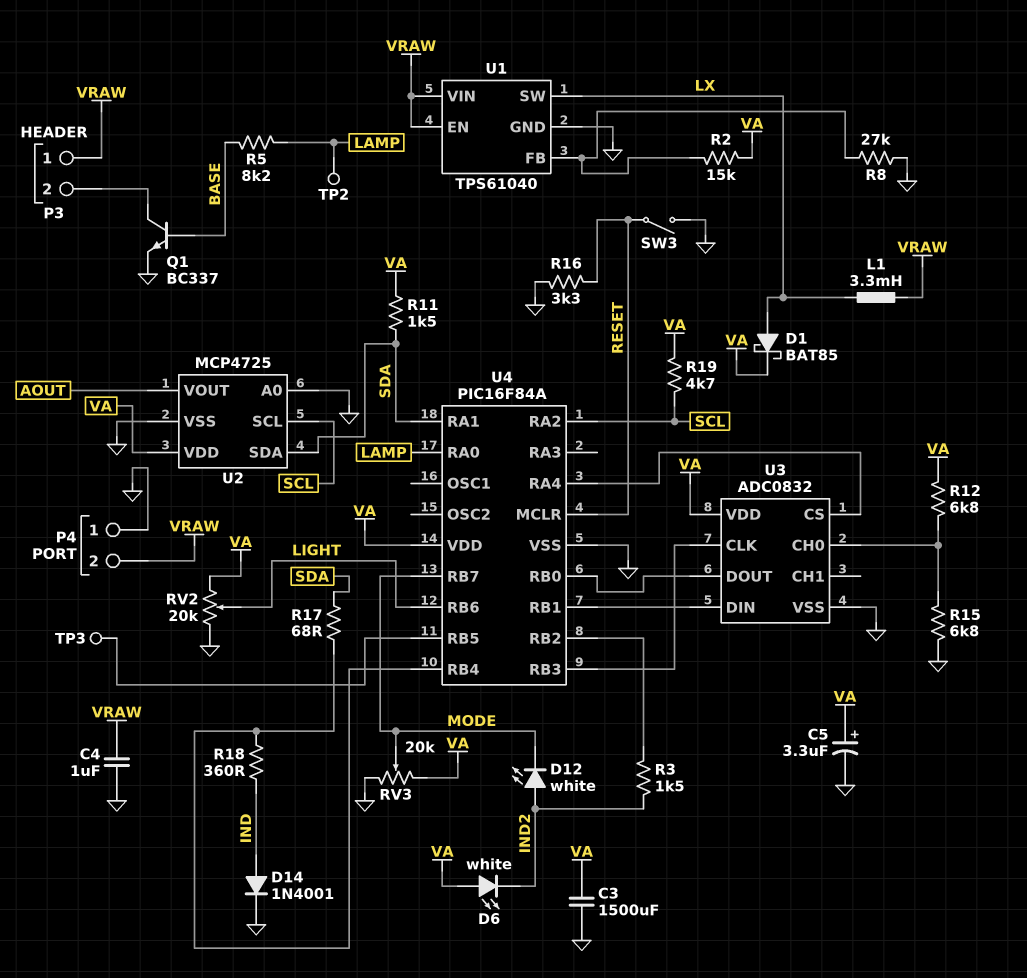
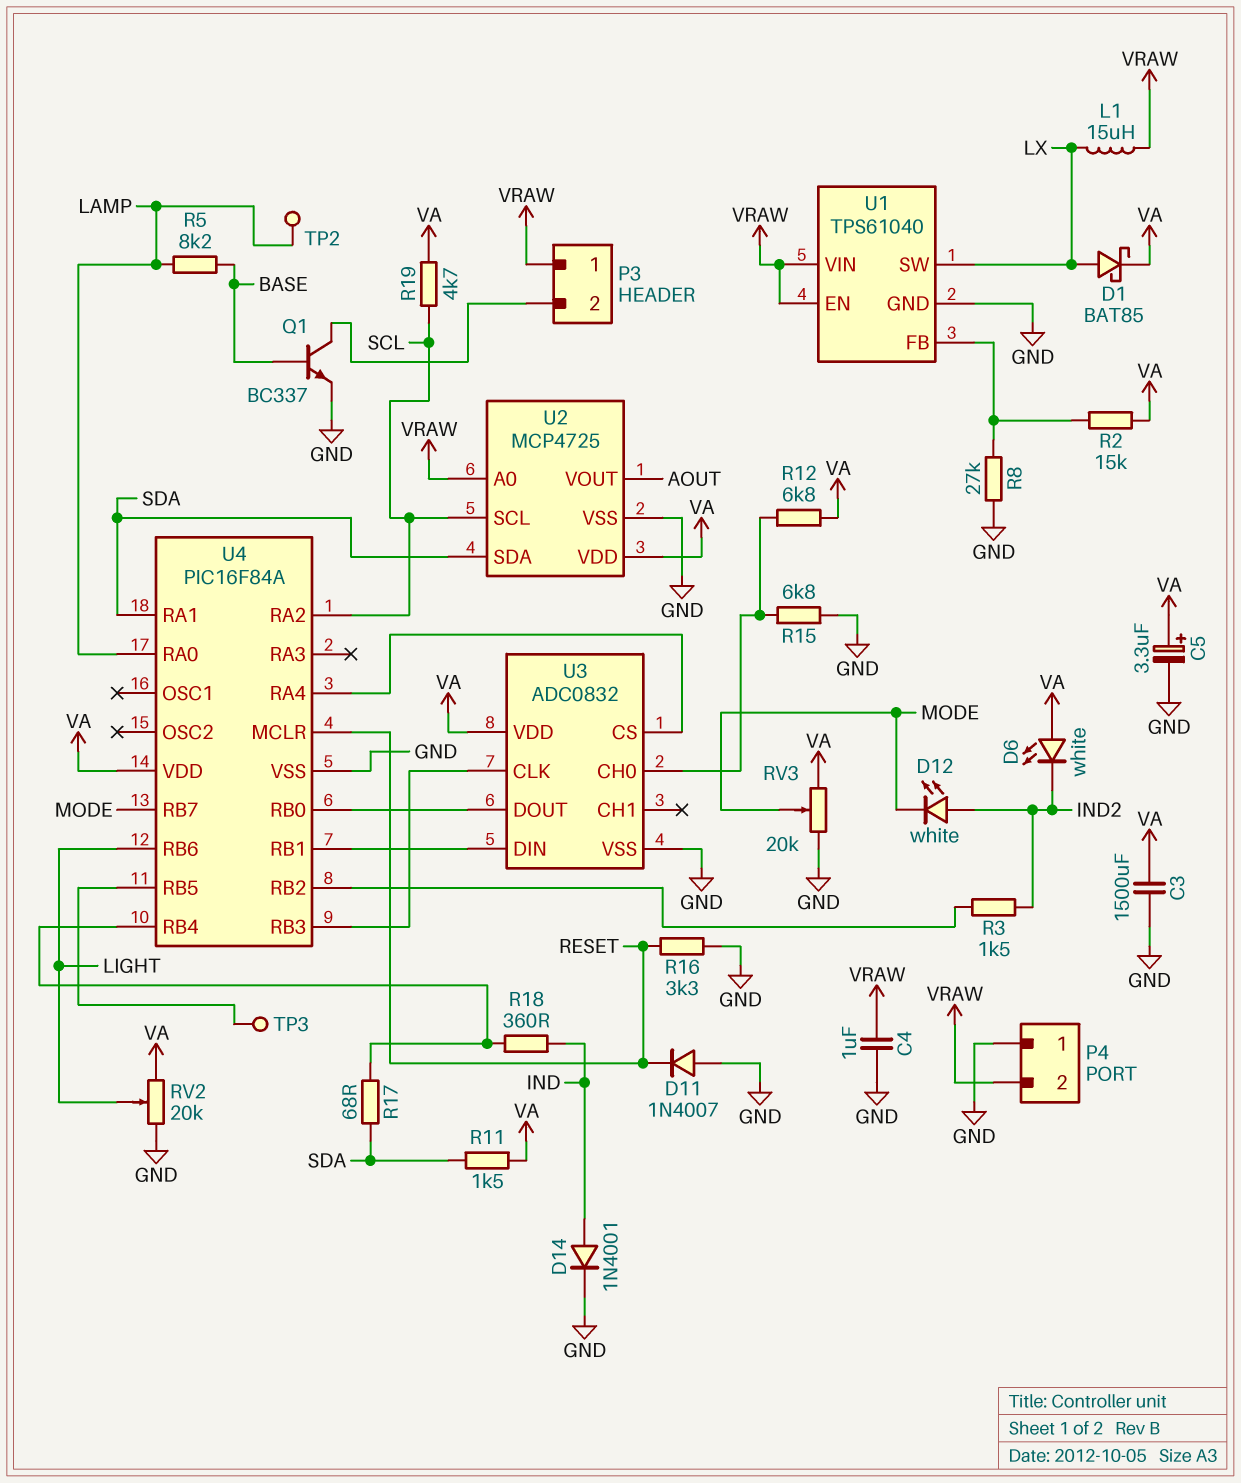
D11: none -> diode 1N4007 (A GND, K RESET)
L1: 3.3mH (LX, VRAW) -> 15uH (LX, VRAW)
SW3: switch (GND, RESET) -> none
U2 pin A0: GND -> VRAW

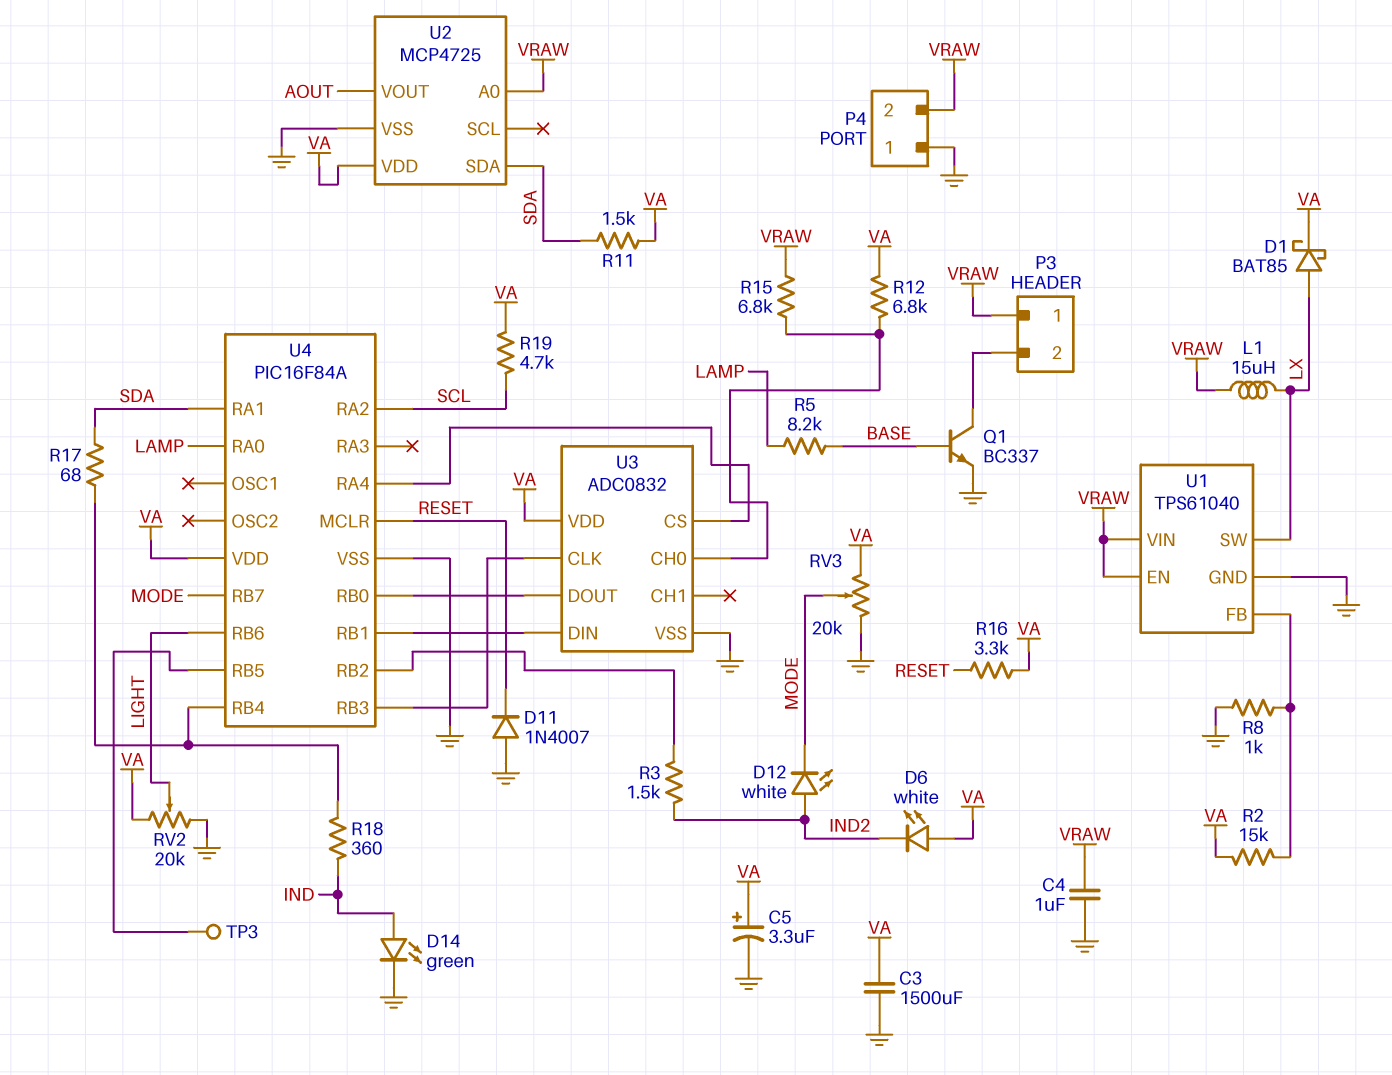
D14: diode 1N4001 (A IND, K GND) -> LED green (A IND, K GND)
R8: 27k (GND, U1/FB) -> 1k (GND, U1/FB)
R15: 6.8k (GND, U3/CH0) -> 6.8k (U3/CH0, VRAW)
R16: 3.3k (GND, RESET) -> 3.3k (RESET, VA)
TP2: test point (LAMP) -> none
U2 pin SCL: SCL -> none

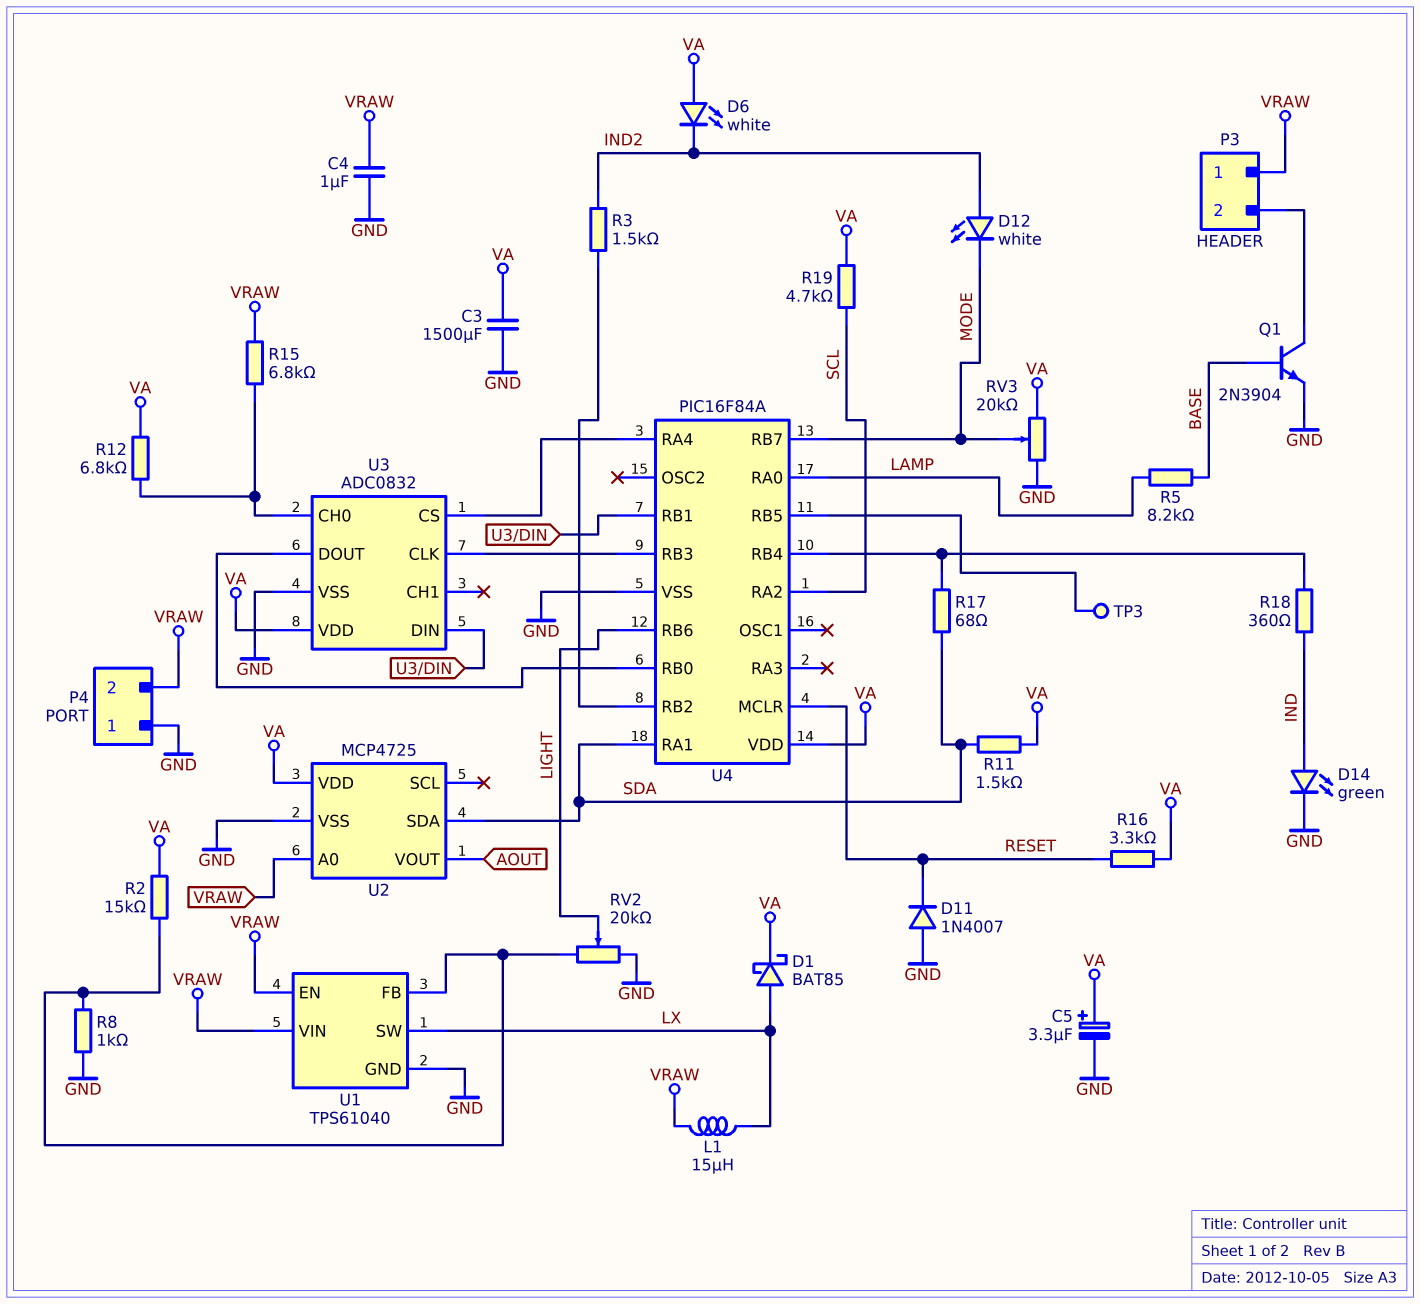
Q1: NPN BC337 (B BASE, C P3/2, E GND) -> NPN 2N3904 (B BASE, C P3/2, E GND)
RV2: 20k (GND, VA, wiper LIGHT) -> 20k (GND, U1/FB, wiper LIGHT)

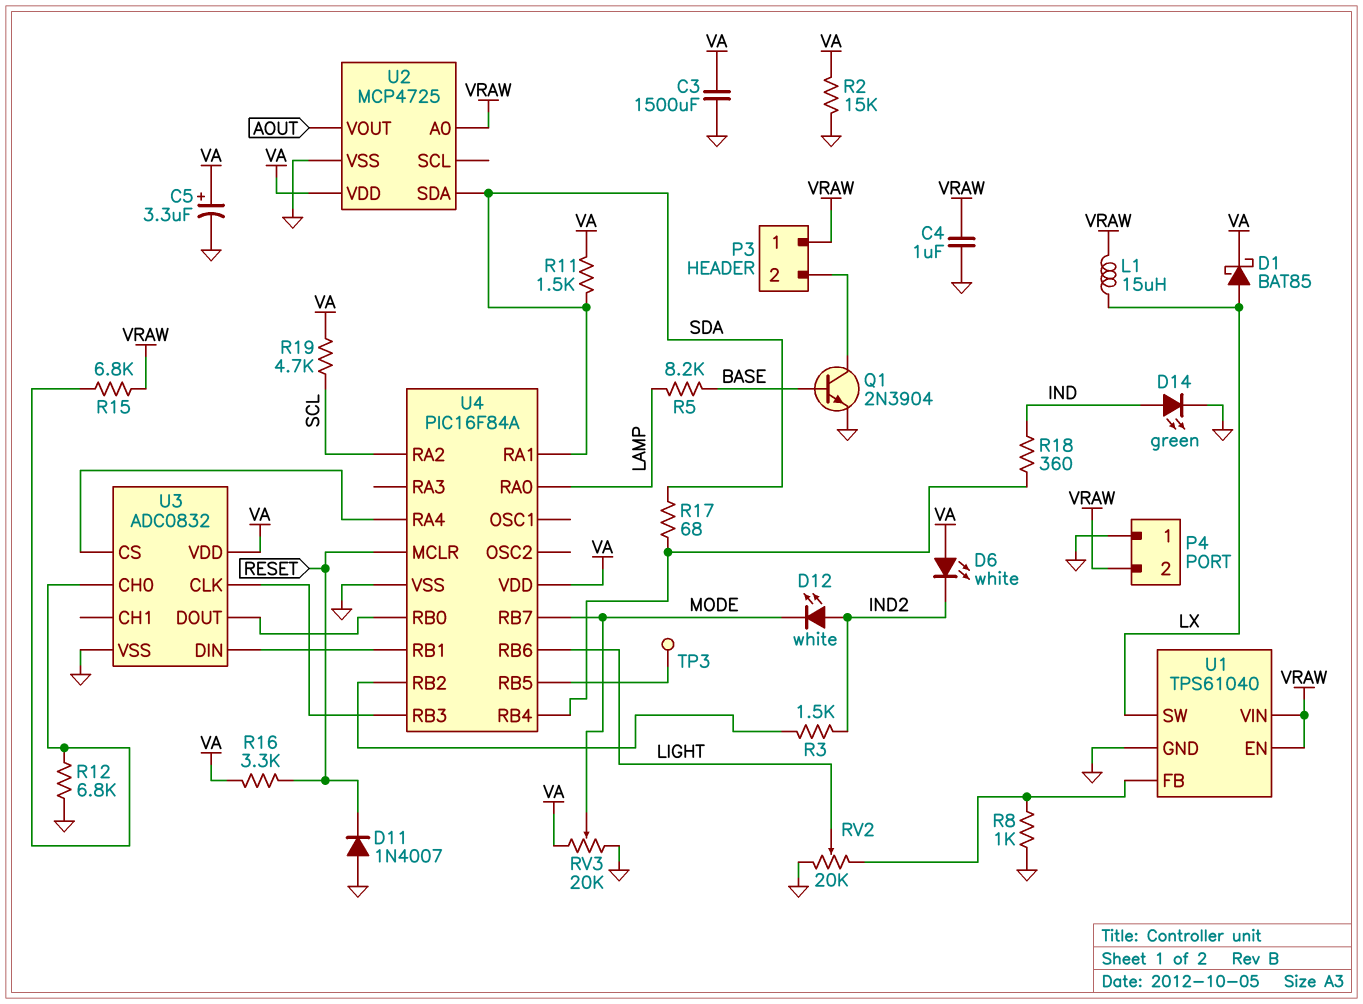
R2: 15k (U1/FB, VA) -> 15k (GND, VA)
R12: 6.8k (U3/CH0, VA) -> 6.8k (GND, U3/CH0)

